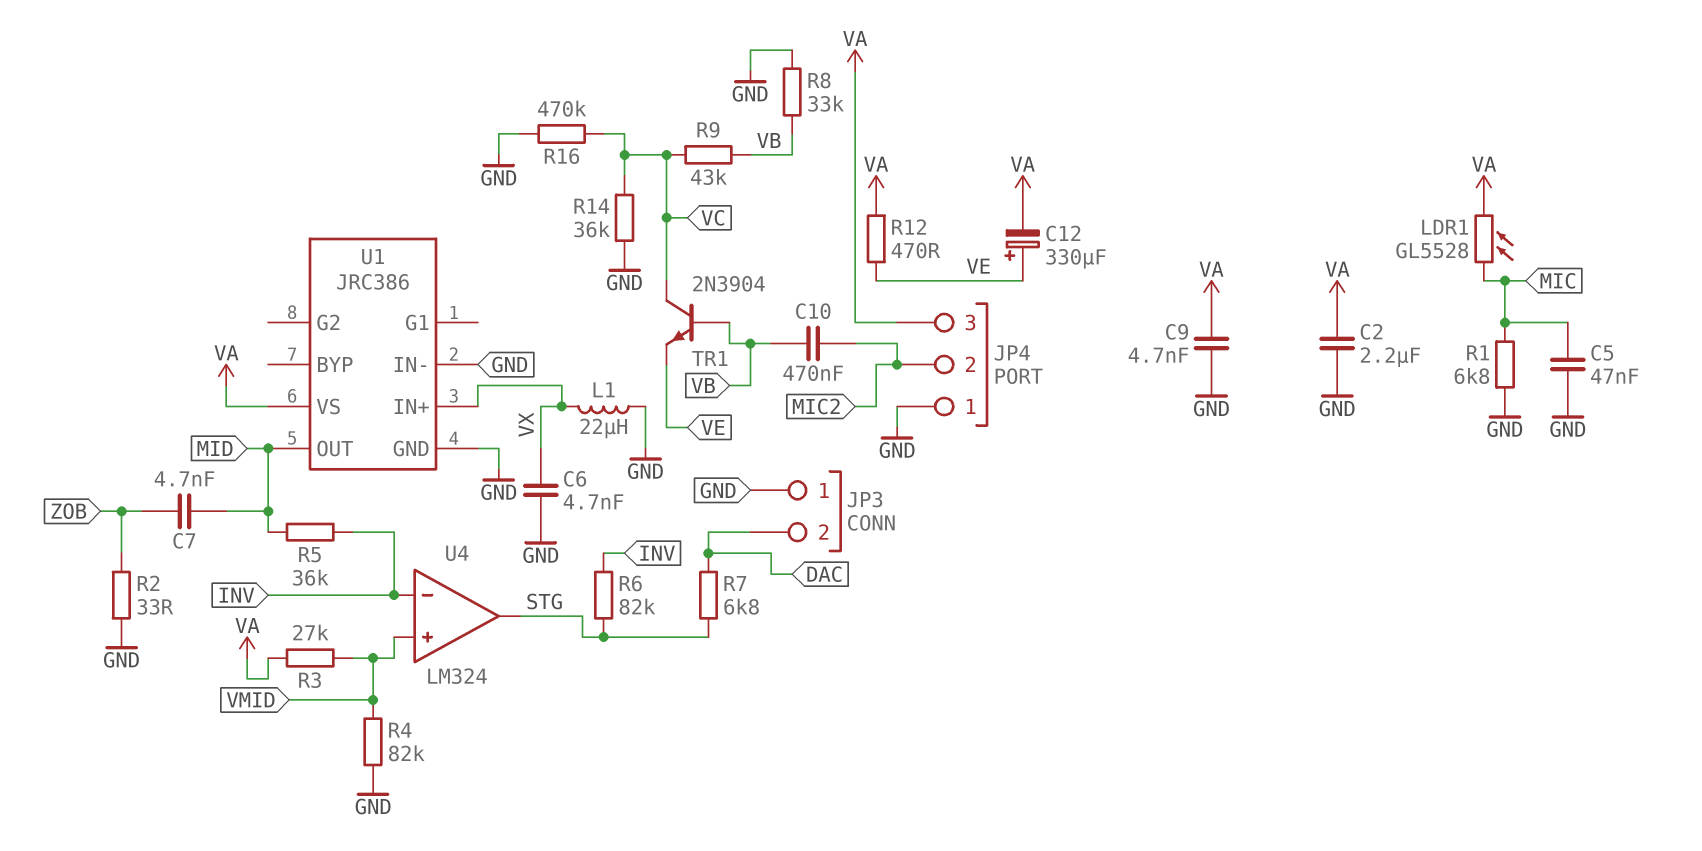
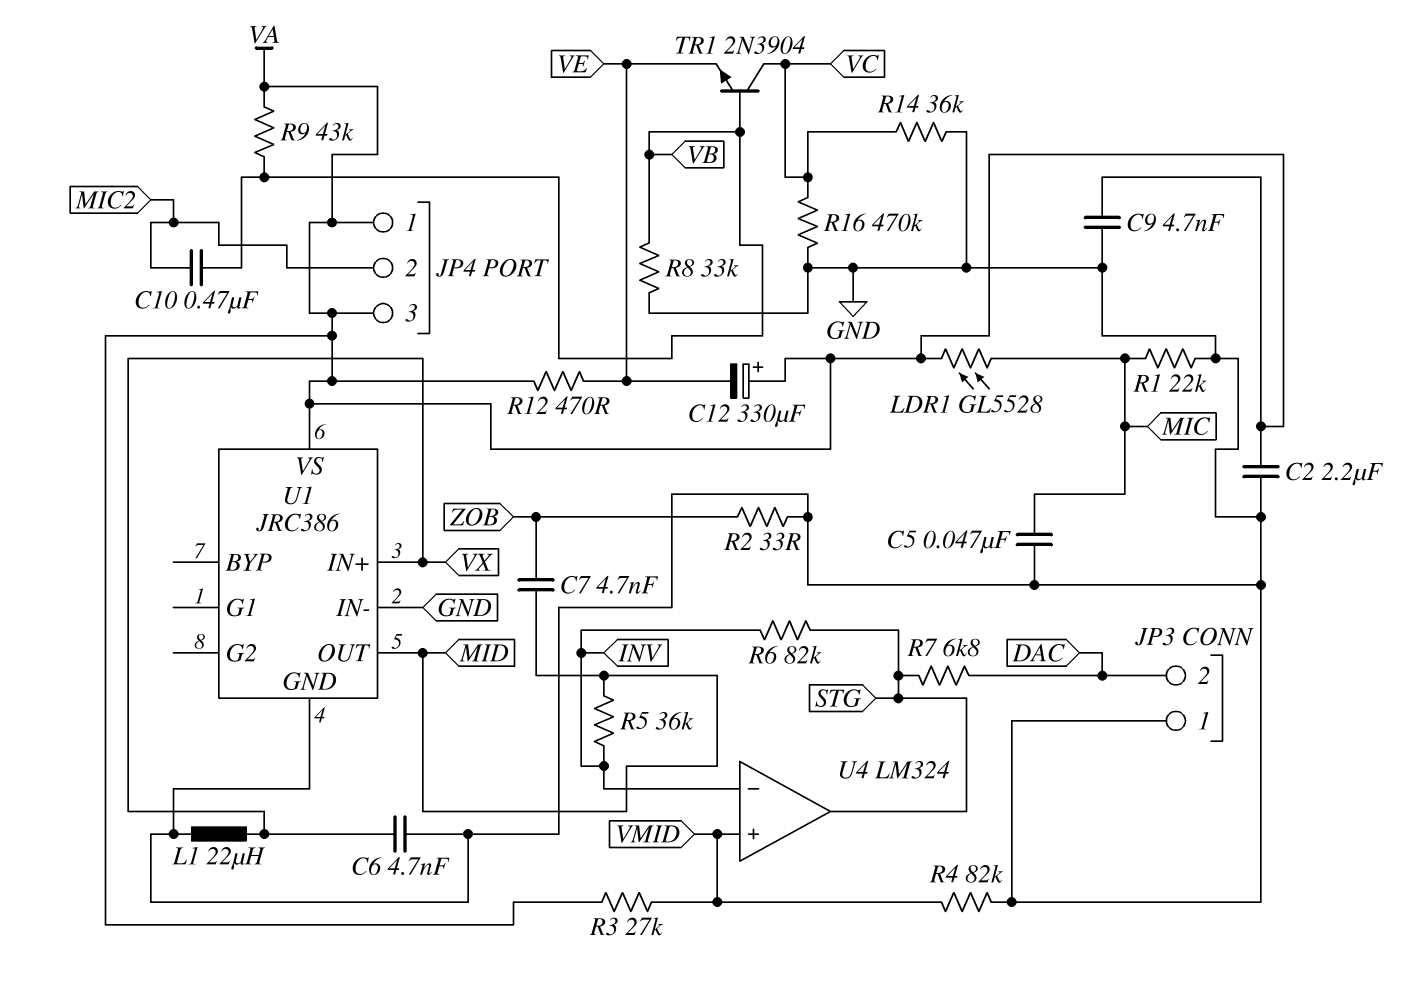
C12: 330uF (plus VE, minus VA) -> 330uF (plus VA, minus VE)
JP4 pin 1: GND -> VA
R1: 6.8k (GND, MIC) -> 22k (GND, MIC)
R9: 43k (VB, VC) -> 43k (VA, VB)

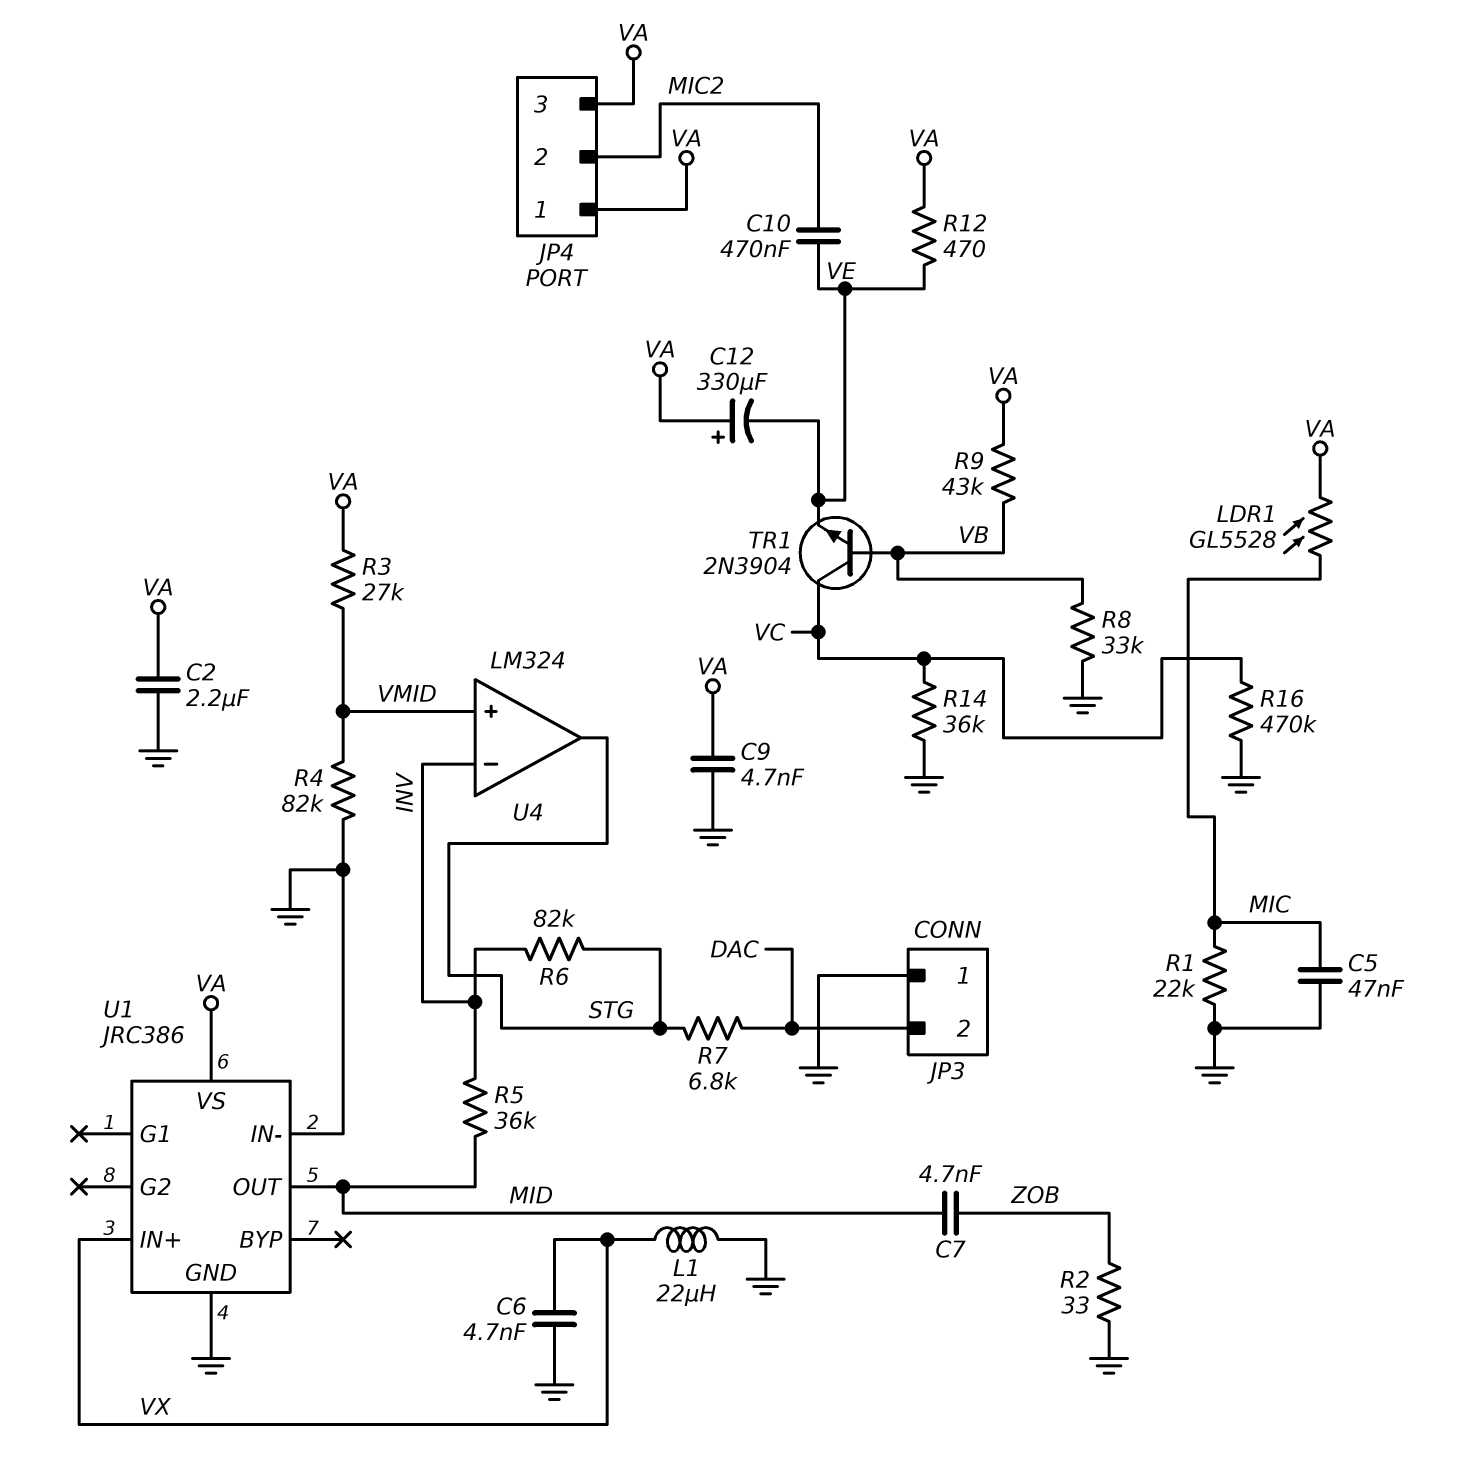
C10: 470nF (MIC2, VB) -> 470nF (MIC2, VE)

